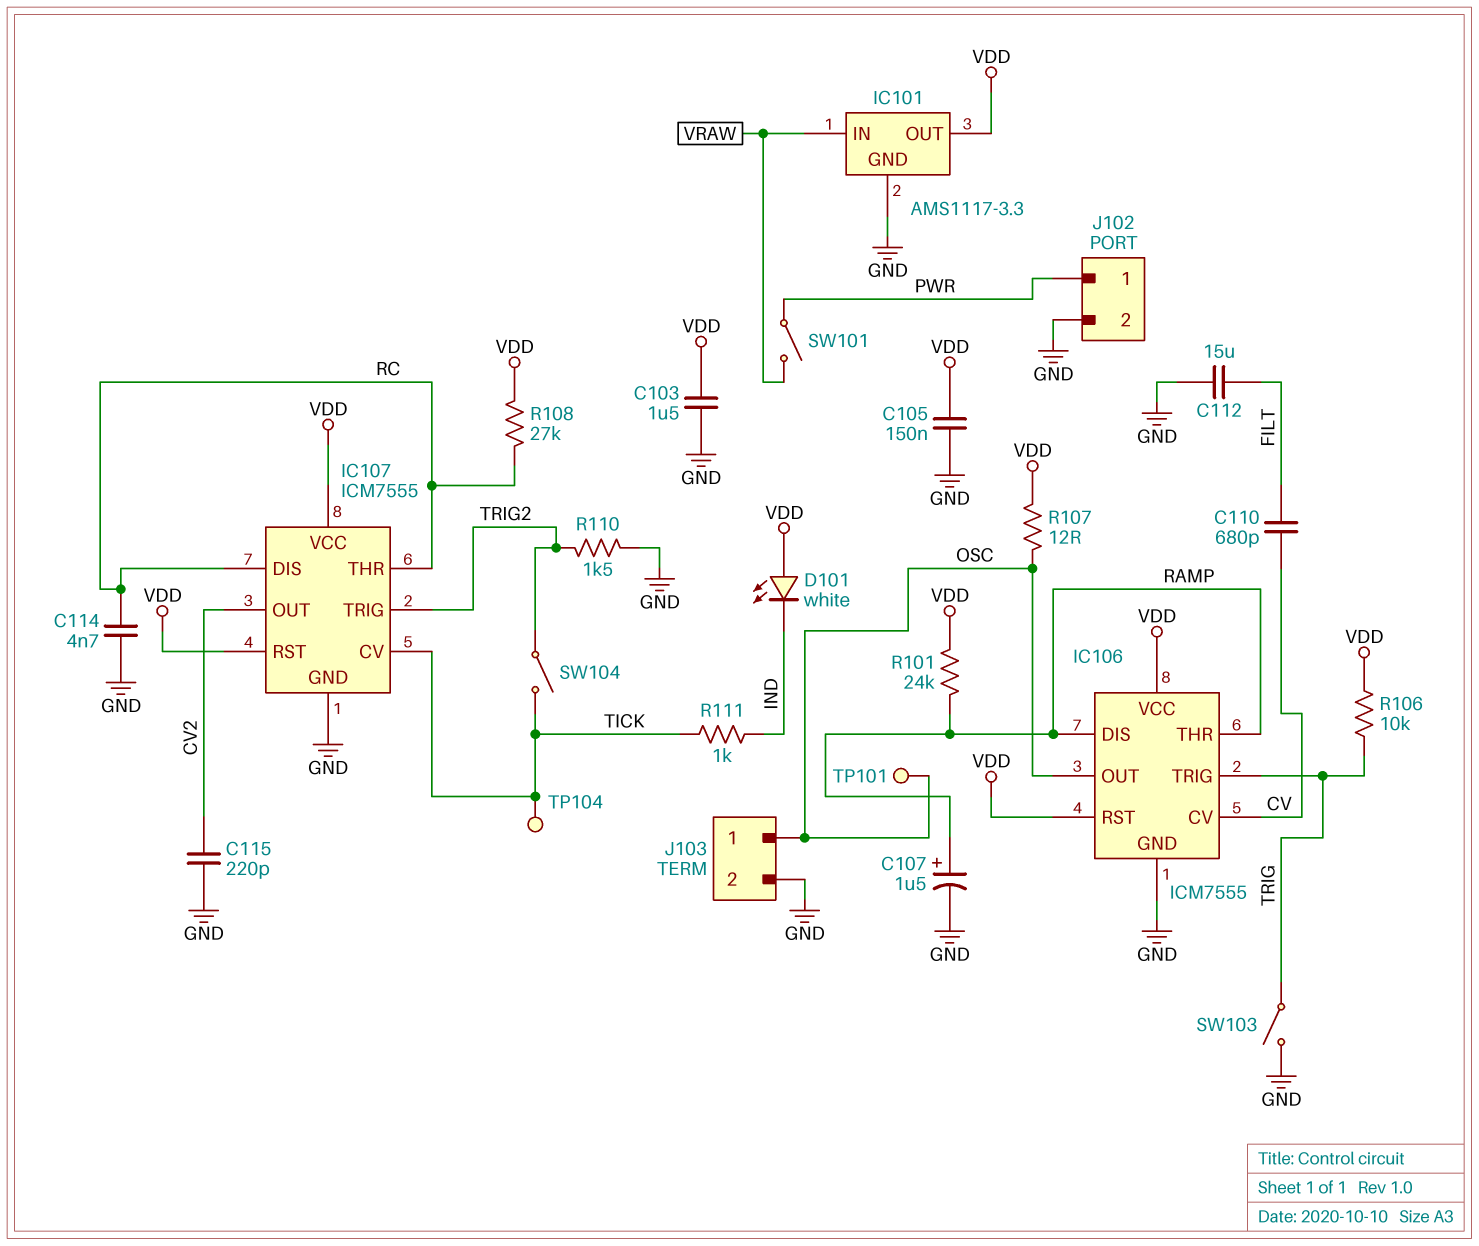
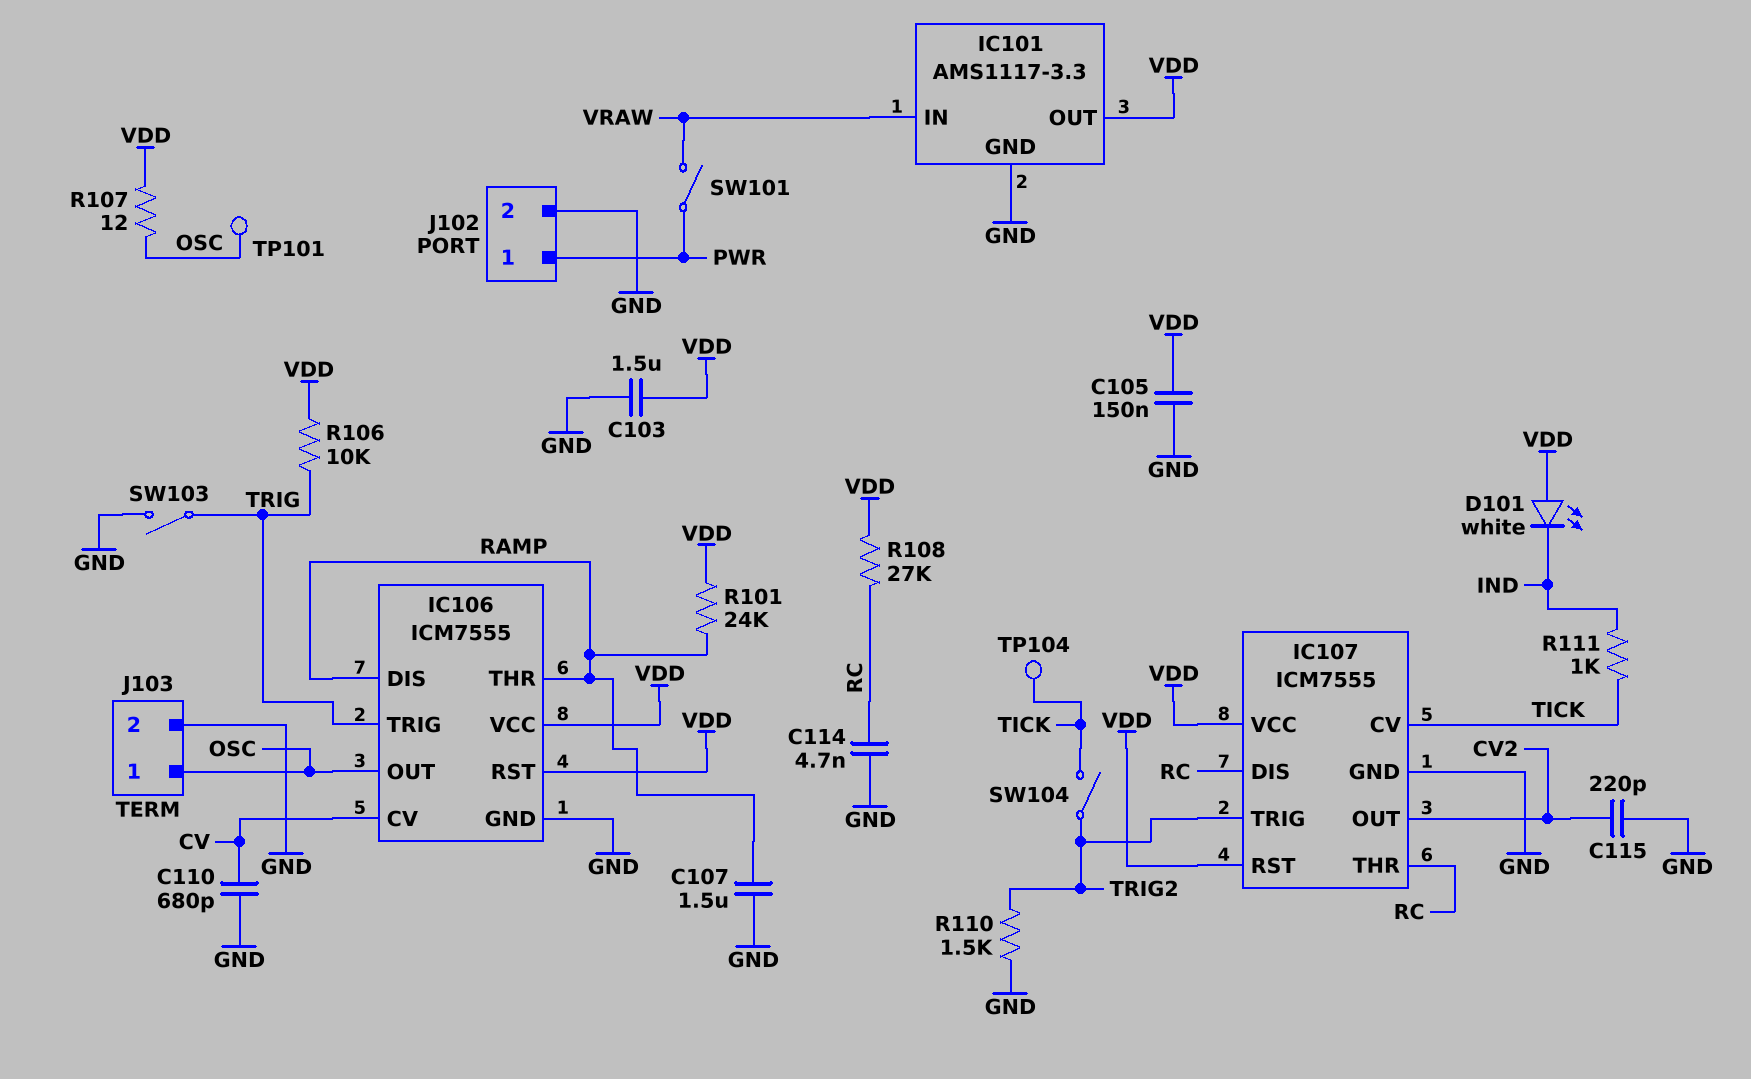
C107: 1.5uF (plus RAMP, minus GND) -> 1.5uF (GND, RAMP)
C110: 680pF (CV, FILT) -> 680pF (CV, GND)
C112: 15uF (FILT, GND) -> none

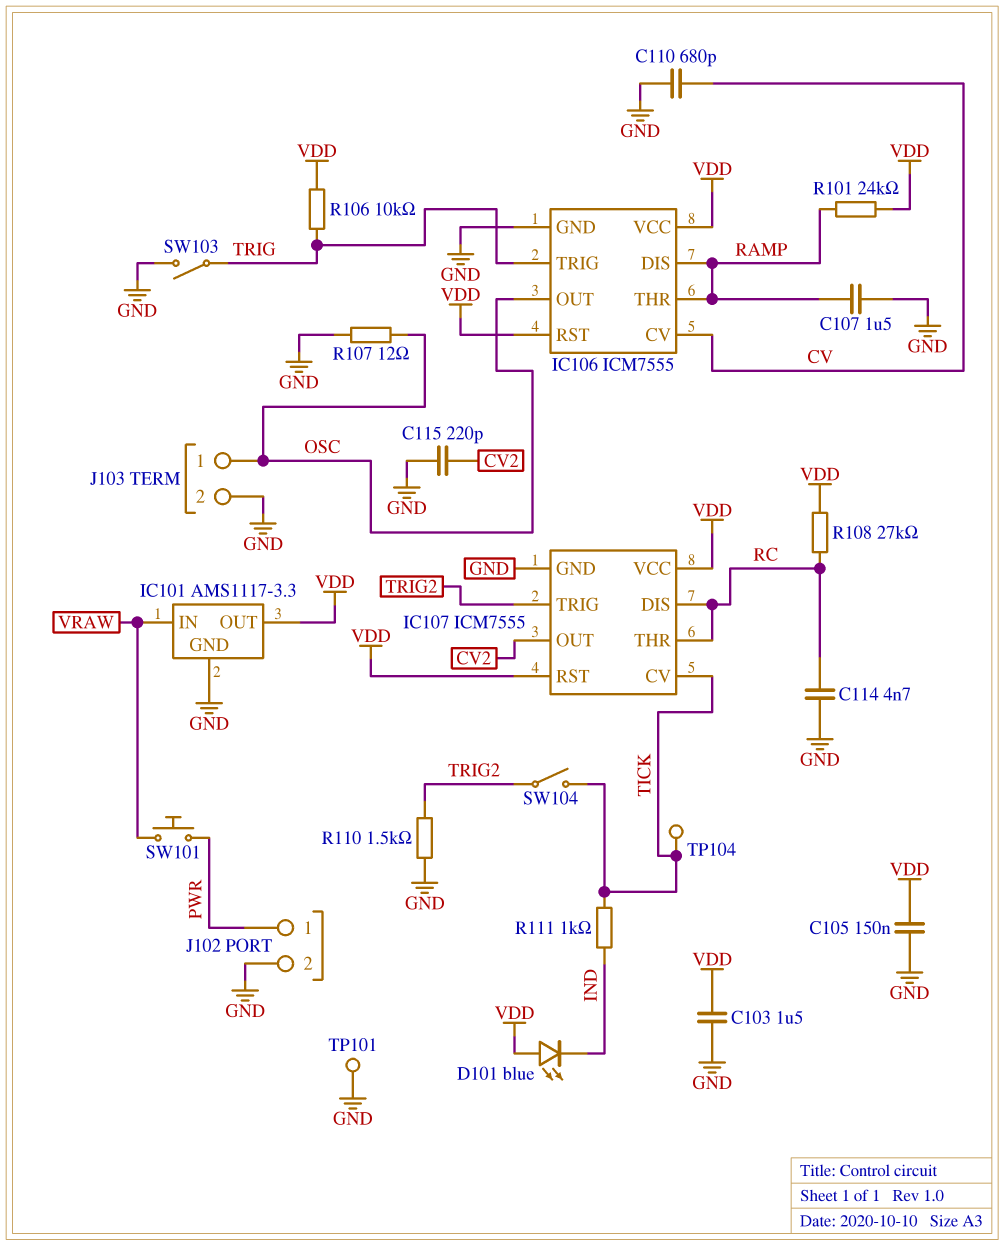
D101: LED white (A VDD, K IND) -> LED blue (A VDD, K IND)
R107: 12 (OSC, VDD) -> 12 (GND, OSC)
SW101: switch (PWR, VRAW) -> button (PWR, VRAW)
TP101: test point (OSC) -> test point (GND)

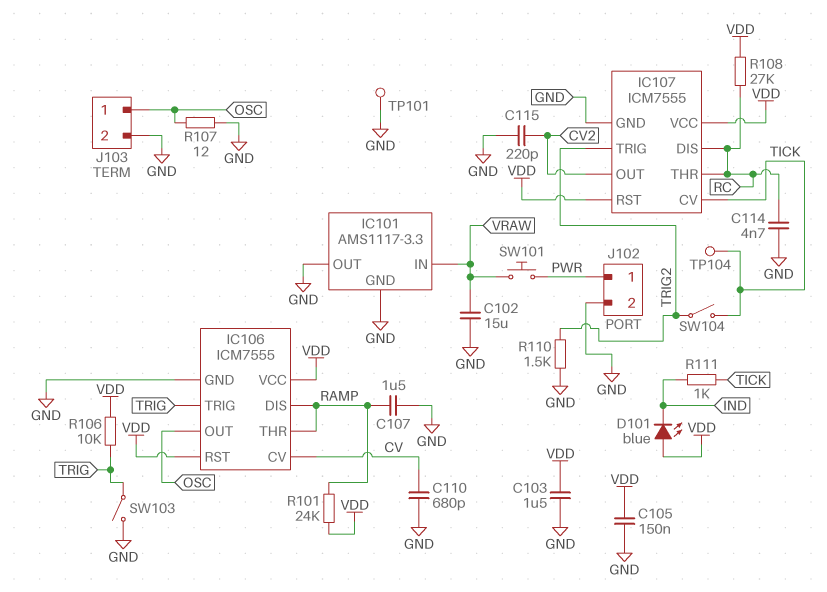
C102: none -> 15uF (GND, VRAW)
IC101 pin OUT: VDD -> GND

